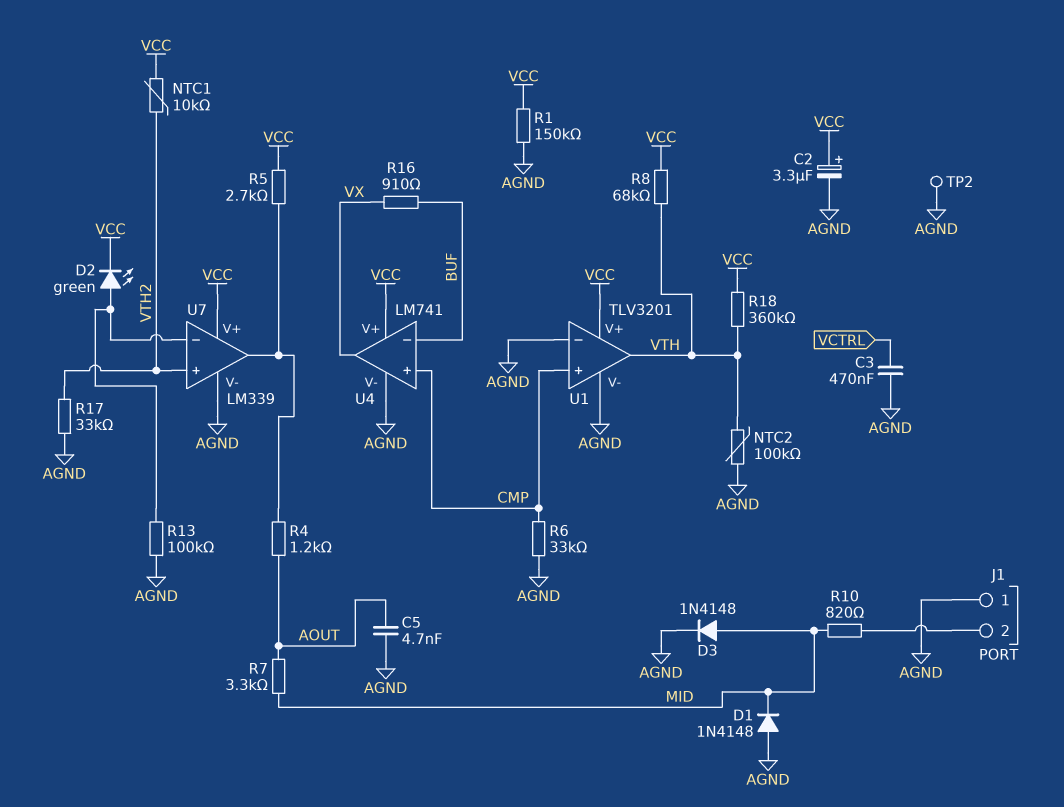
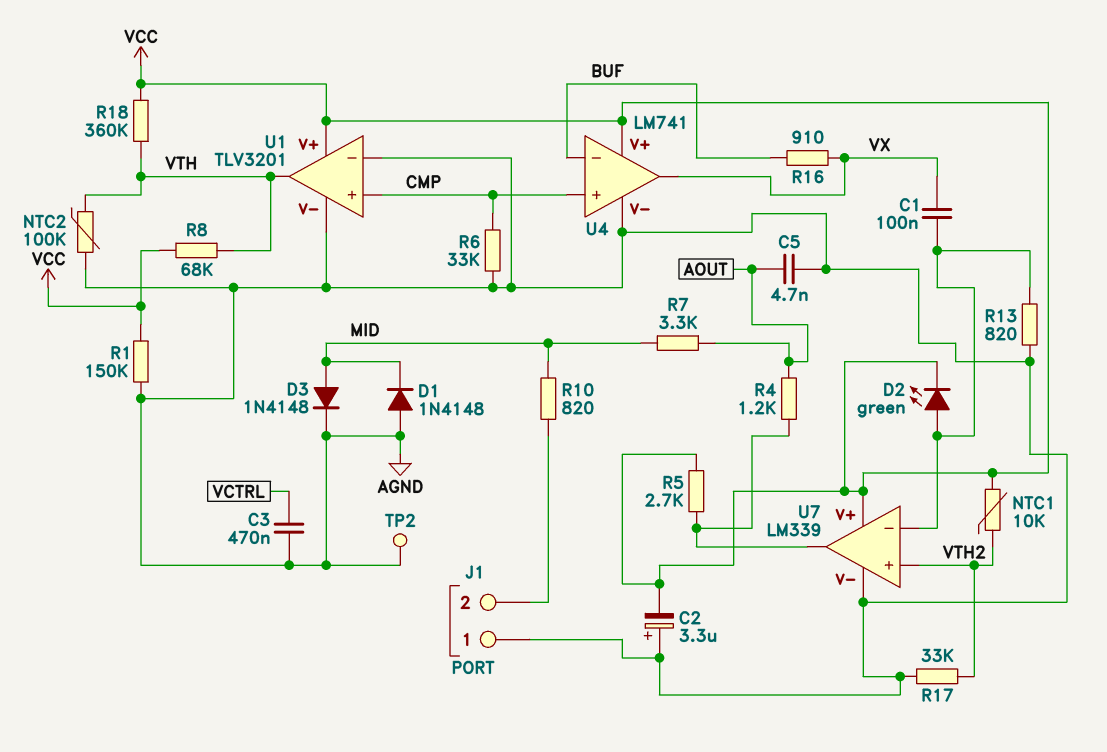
C1: none -> 100nF (U7/in-, VX)
C2: 3.3uF (plus VCC, minus AGND) -> 3.3uF (plus AGND, minus VCC)
R13: 100k (AGND, U7/in-) -> 820 (AGND, U7/in-)

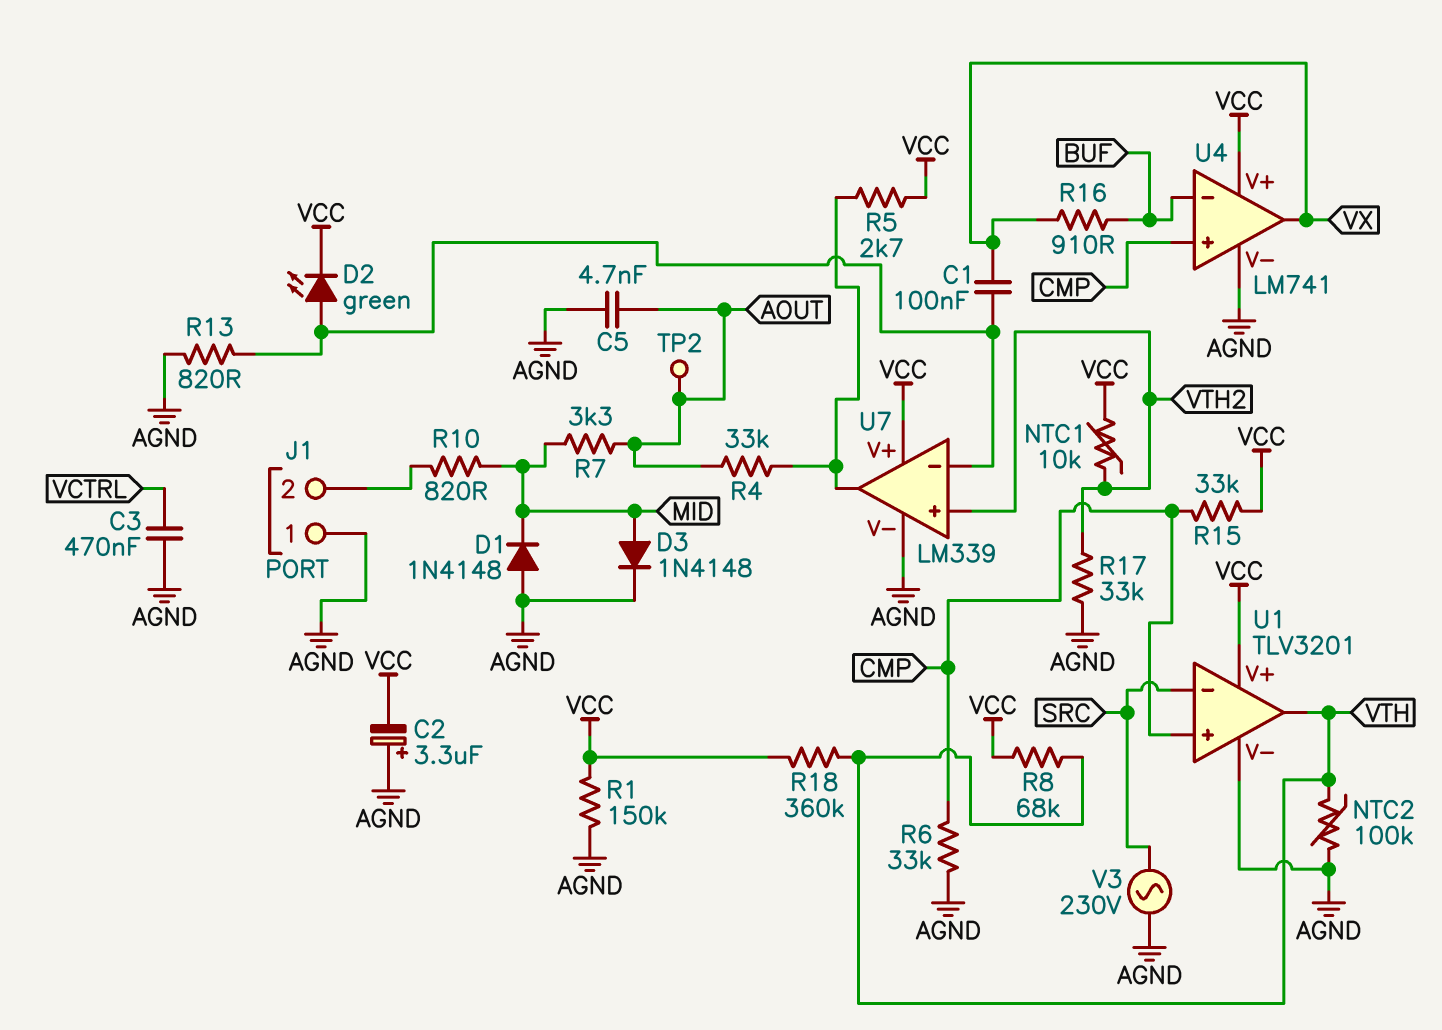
R4: 1.2k (AOUT, U7/out) -> 33k (AOUT, U7/out)
R15: none -> 33k (CMP, VCC)
TP2: test point (AGND) -> test point (AOUT)
U1 pin in-: AGND -> SRC
V3: none -> AC 230V (AGND, SRC)

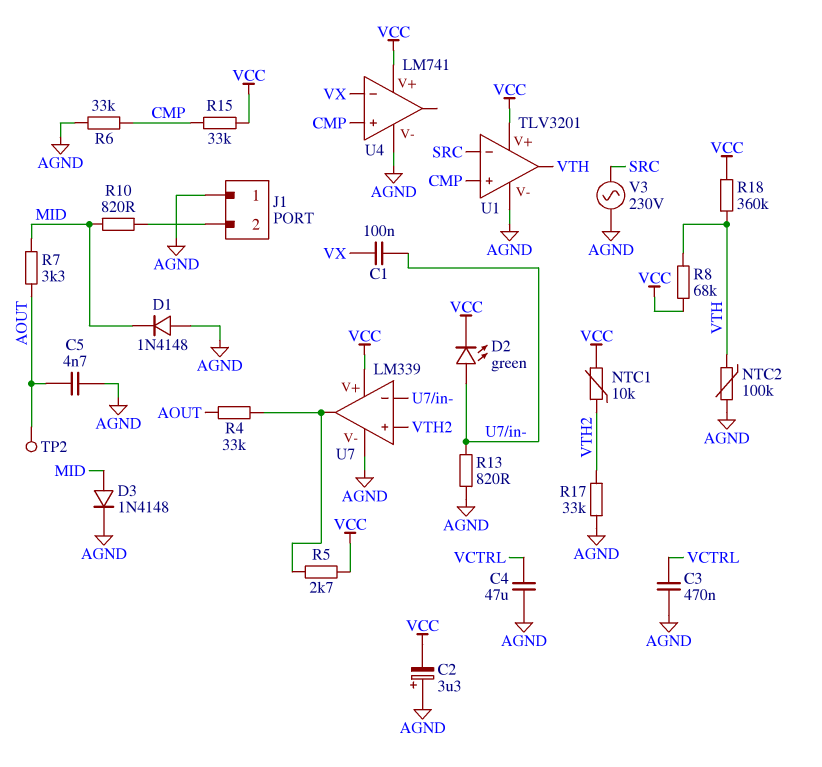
C4: none -> 47uF (AGND, VCTRL)
R1: 150k (AGND, VCC) -> none
R16: 910 (BUF, VX) -> none
U4 pin in-: BUF -> VX
U4 pin out: VX -> none

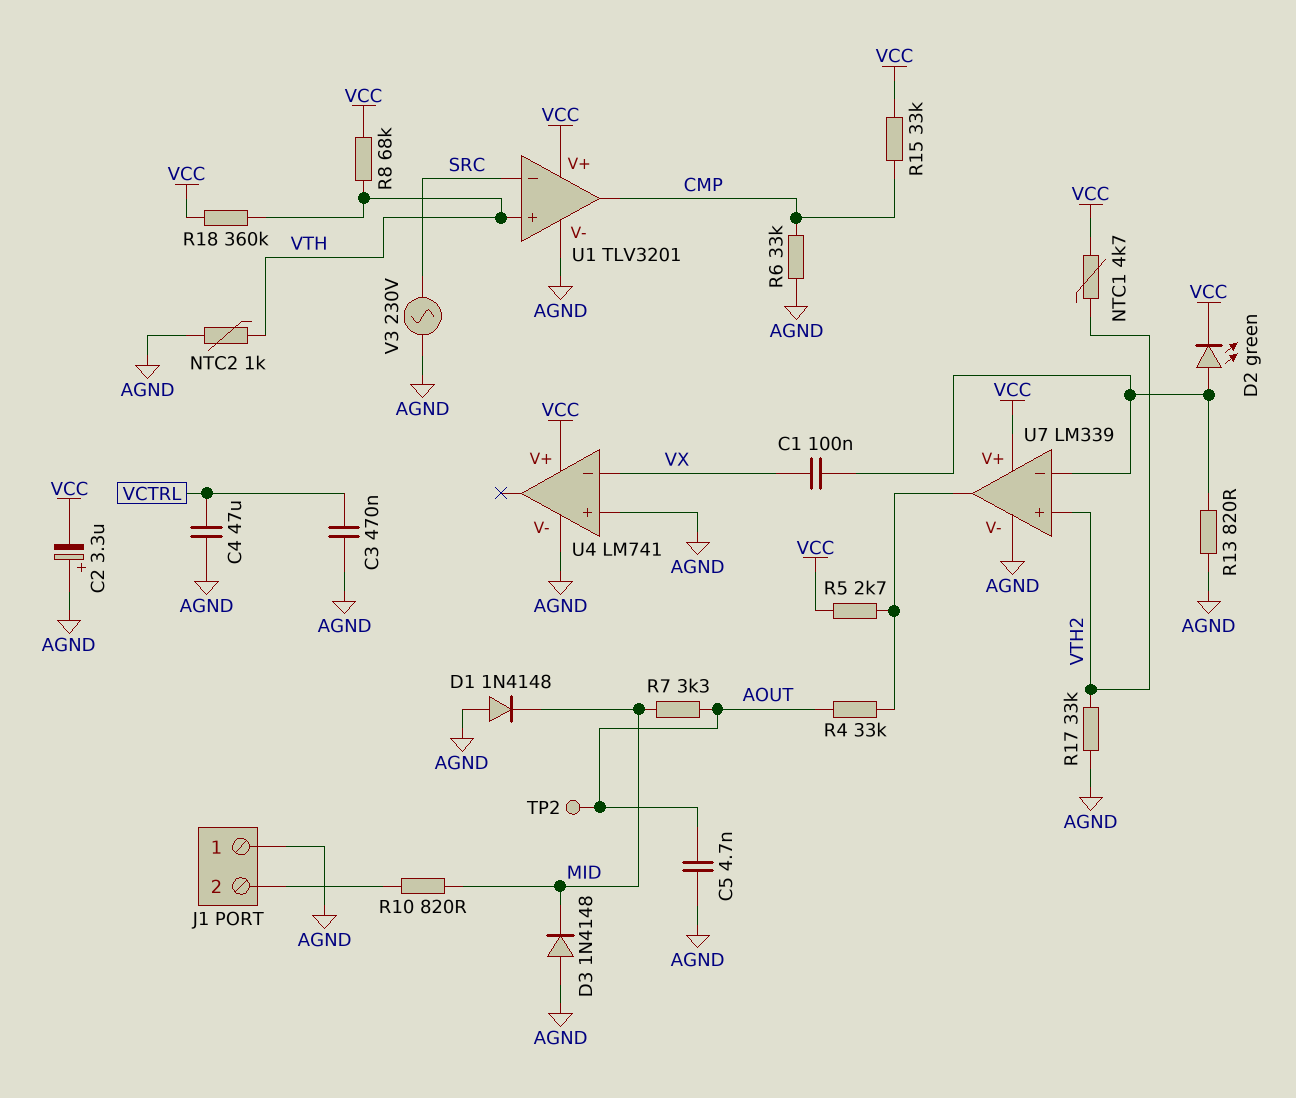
D3: diode 1N4148 (A MID, K AGND) -> diode 1N4148 (A AGND, K MID)
NTC1: 10k (VCC, VTH2) -> 4.7k (VCC, VTH2)
NTC2: 100k (AGND, VTH) -> 1k (AGND, VTH)
U1 pin in+: CMP -> VTH
U1 pin out: VTH -> CMP
U4 pin in+: CMP -> AGND

